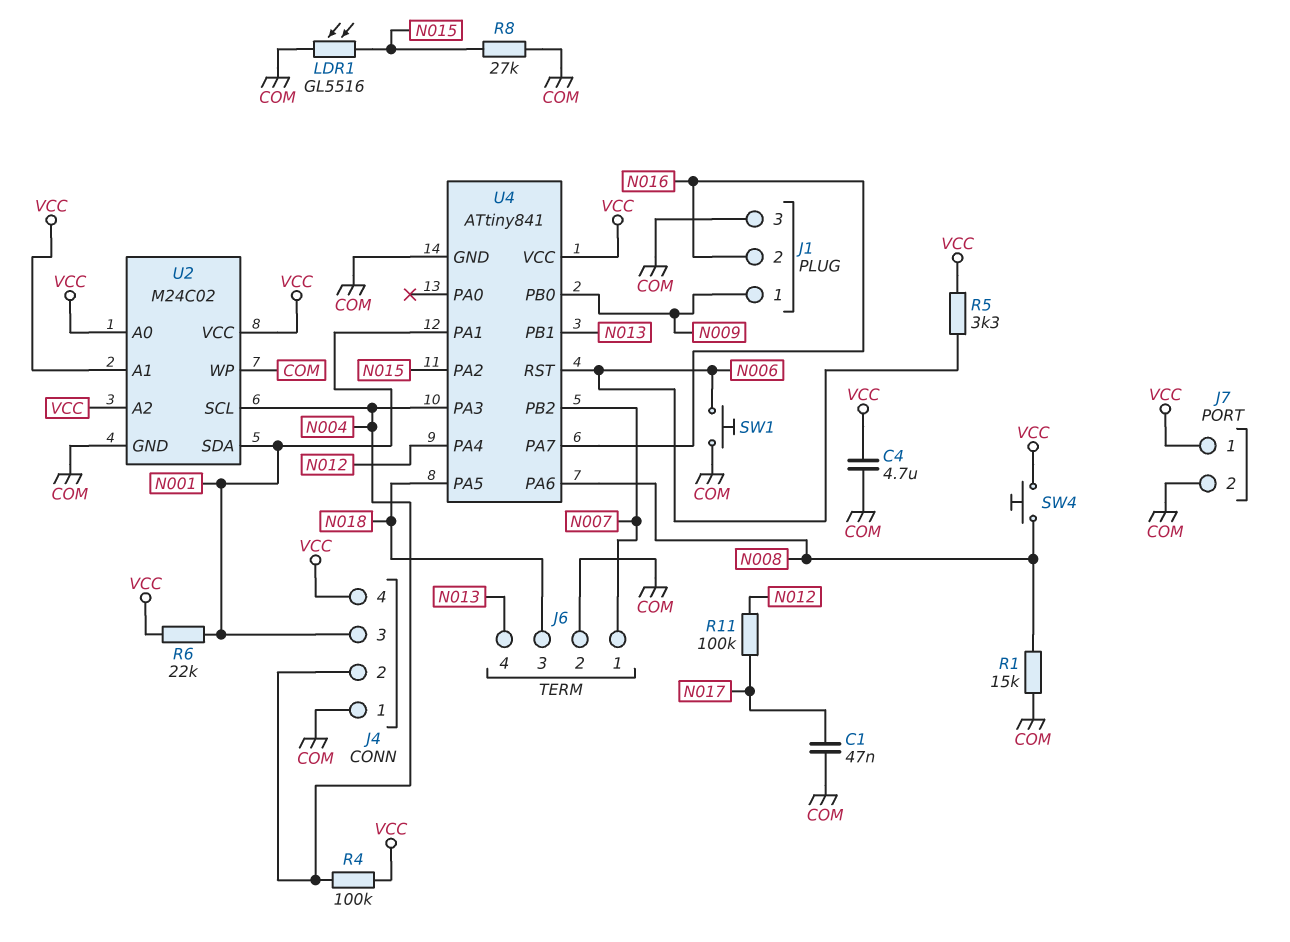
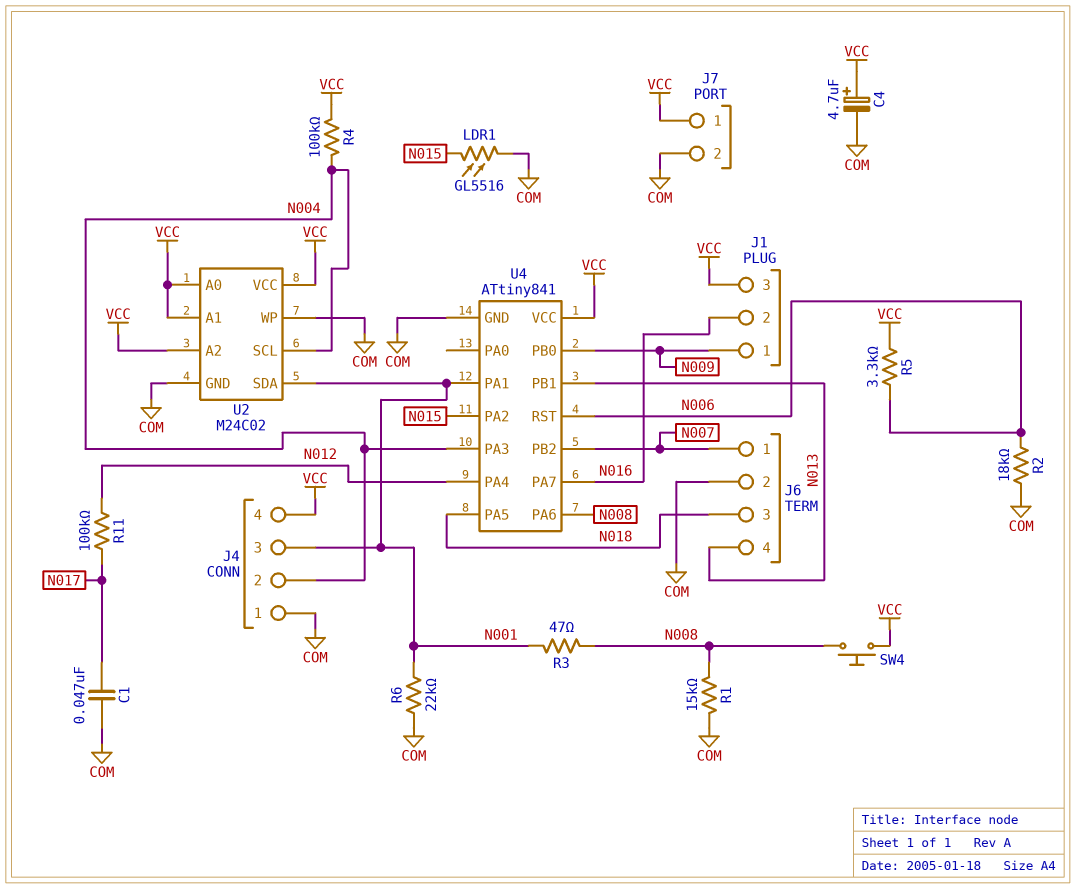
C4: 4.7uF (COM, VCC) -> 4.7uF (plus VCC, minus COM)
J1 pin 3: COM -> VCC
R2: none -> 18k (COM, N006)
R3: none -> 47 (N001, N008)
R6: 22k (N001, VCC) -> 22k (COM, N001)
R8: 27k (COM, N015) -> none
SW1: button (COM, N006) -> none

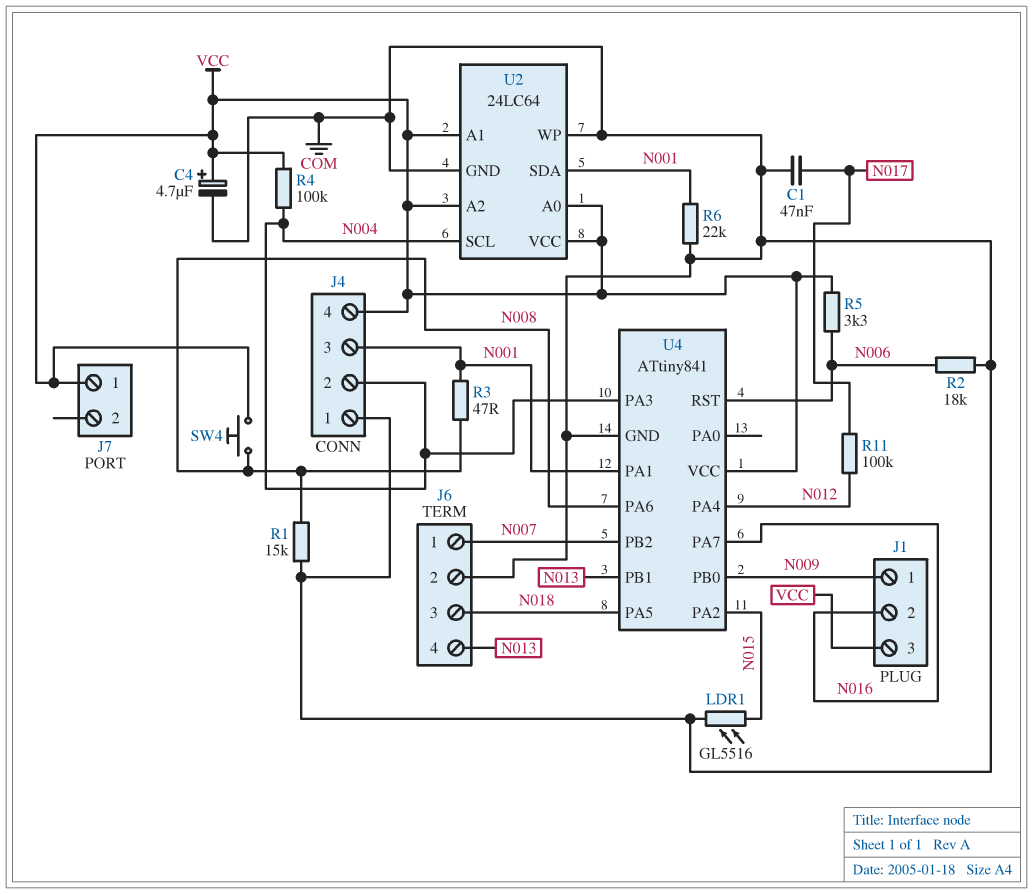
J7 pin 2: COM -> none
U2: M24C02 -> 24LC64

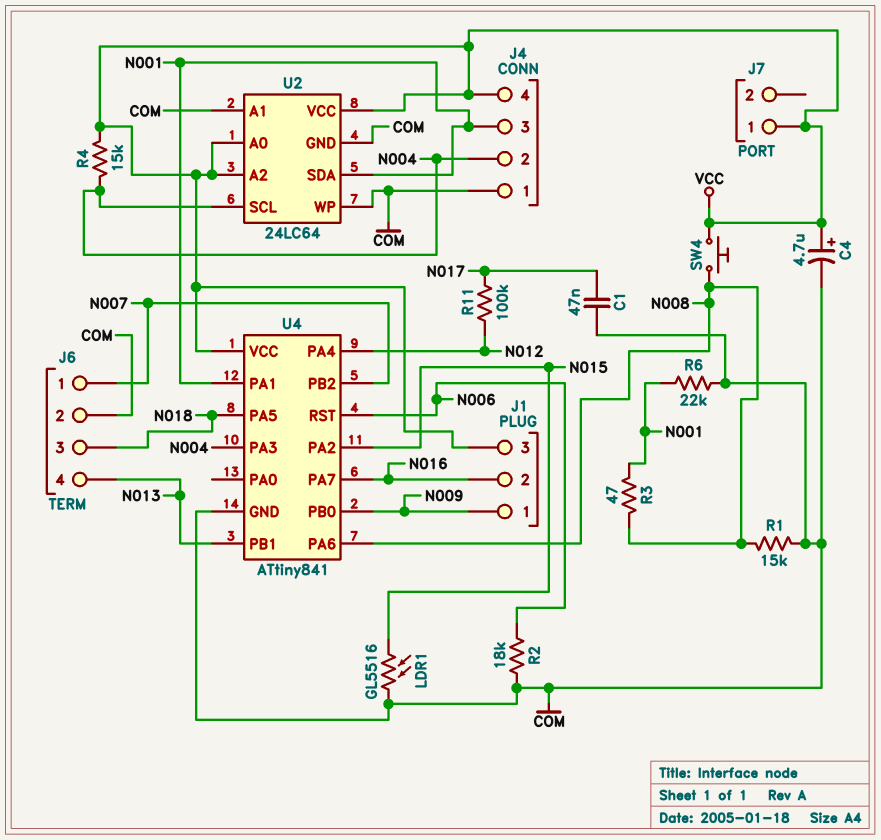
R4: 100k (N004, VCC) -> 15k (N004, VCC)
R5: 3.3k (N006, VCC) -> none
U2 pin A1: VCC -> COM

